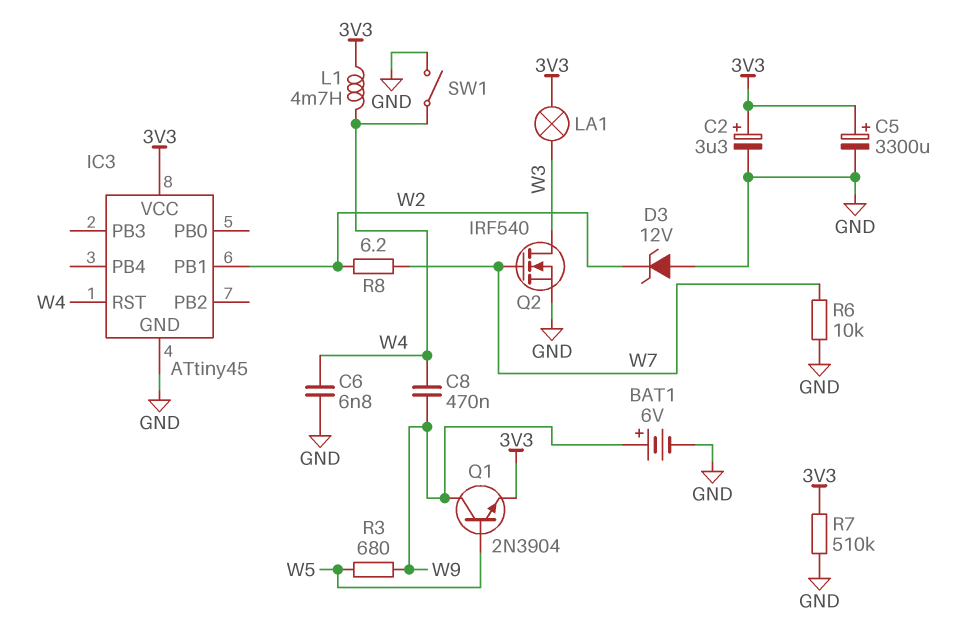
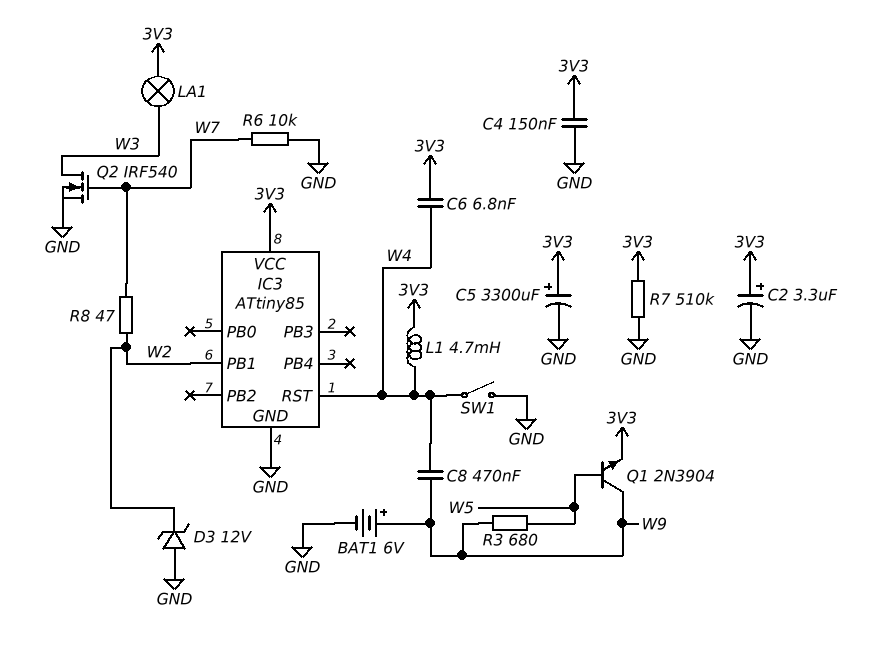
C4: none -> 150nF (3V3, GND)
C6: 6.8nF (GND, W4) -> 6.8nF (3V3, W4)
IC3: ATtiny45 -> ATtiny85
R8: 6.2 (W2, W7) -> 47 (W2, W7)

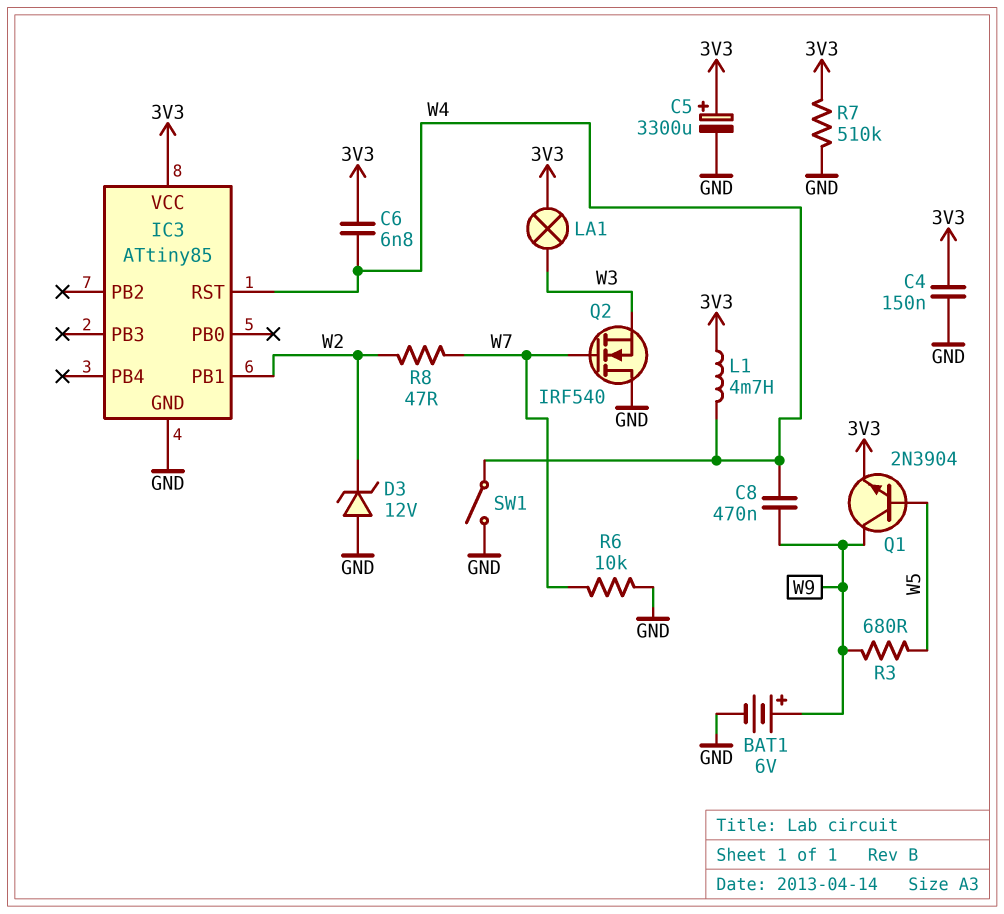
C2: 3.3uF (plus 3V3, minus GND) -> none
Q2: NMOS IRF540 (G W7, D W3, S GND) -> NMOS IRF540 (G W7, D GND, S W3)

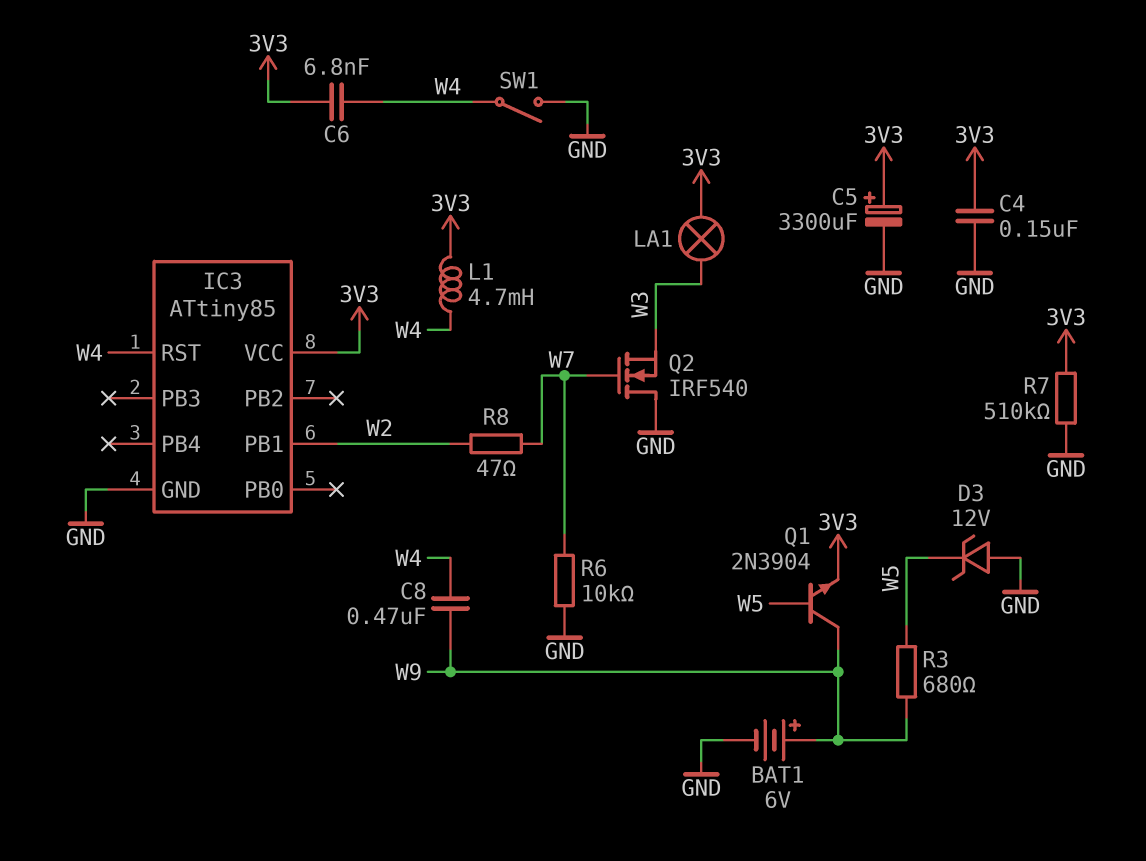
D3: zener 12V (A GND, K W2) -> zener 12V (A GND, K W5)

